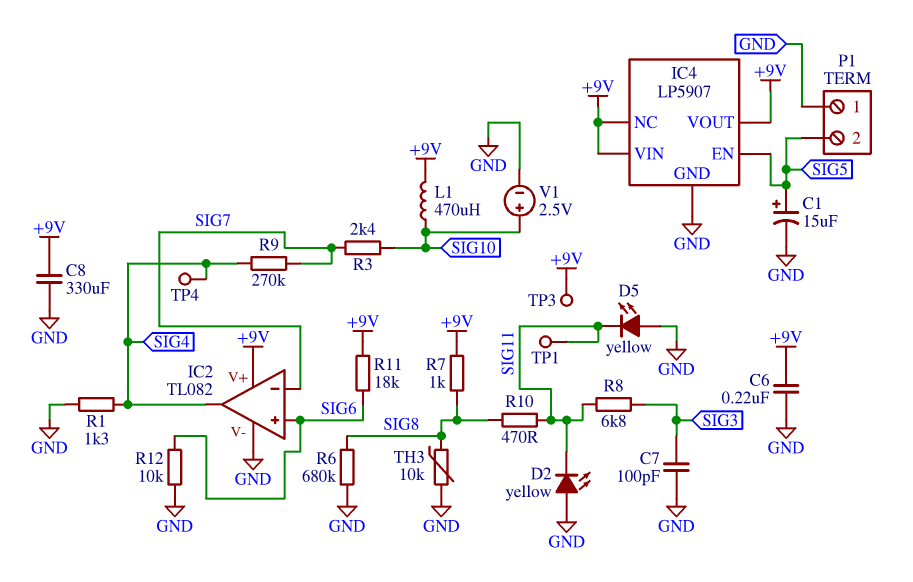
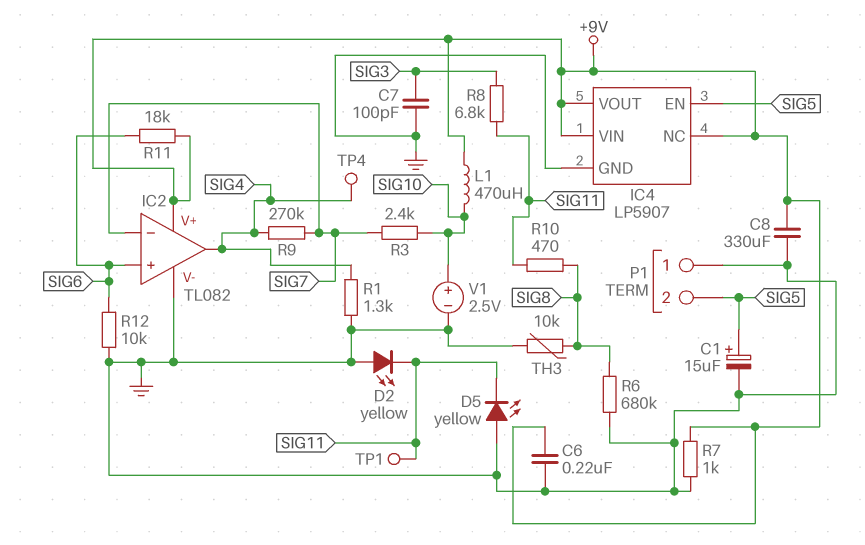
R7: 1k (+9V, SIG8) -> 1k (+9V, GND)
TP3: test point (+9V) -> none

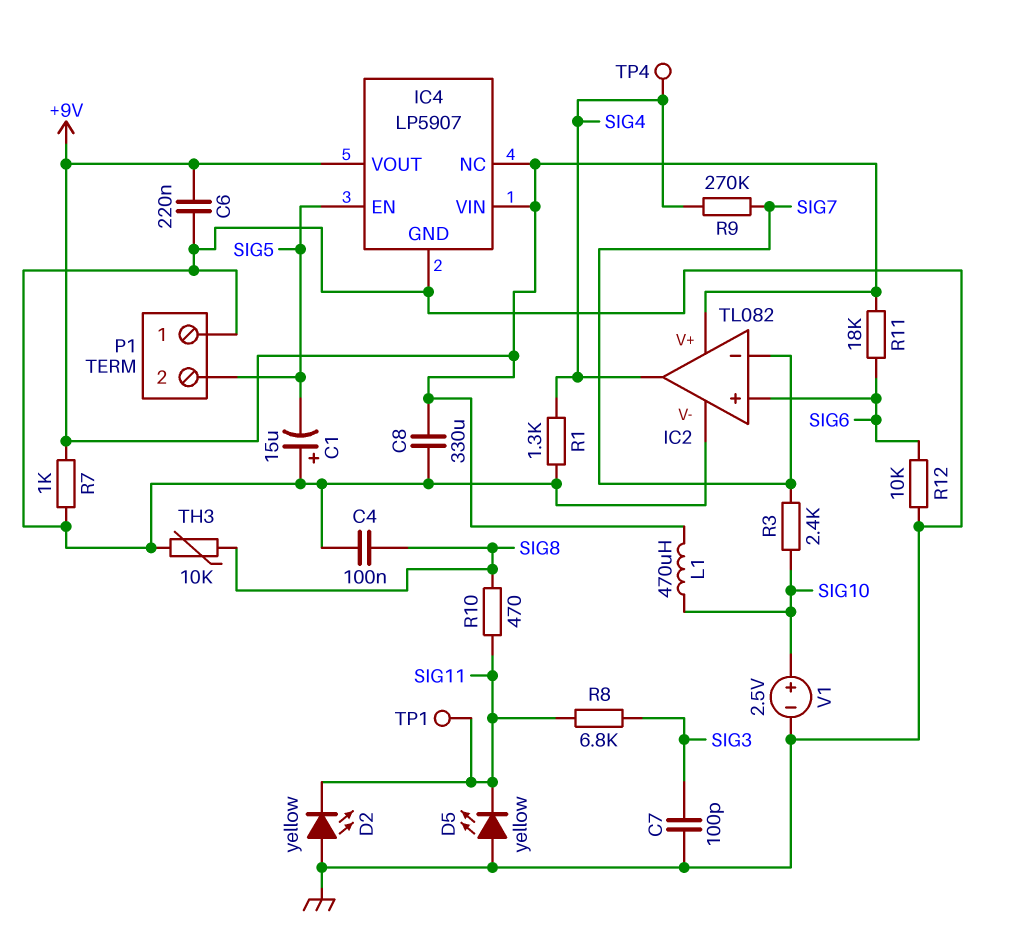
C1: 15uF (plus SIG5, minus GND) -> 15uF (plus GND, minus SIG5)
C4: none -> 100nF (GND, SIG8)
R6: 680k (GND, SIG8) -> none

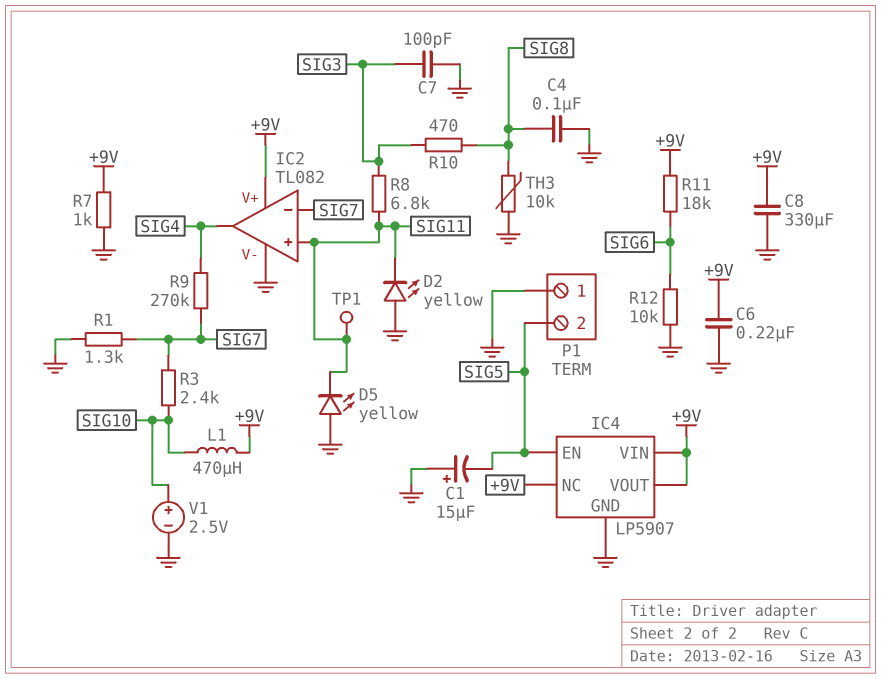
IC2 pin in+: SIG6 -> SIG11
R1: 1.3k (GND, SIG4) -> 1.3k (GND, SIG7)
R10: 470 (SIG8, SIG11) -> 470 (SIG3, SIG8)
TP4: test point (SIG4) -> none

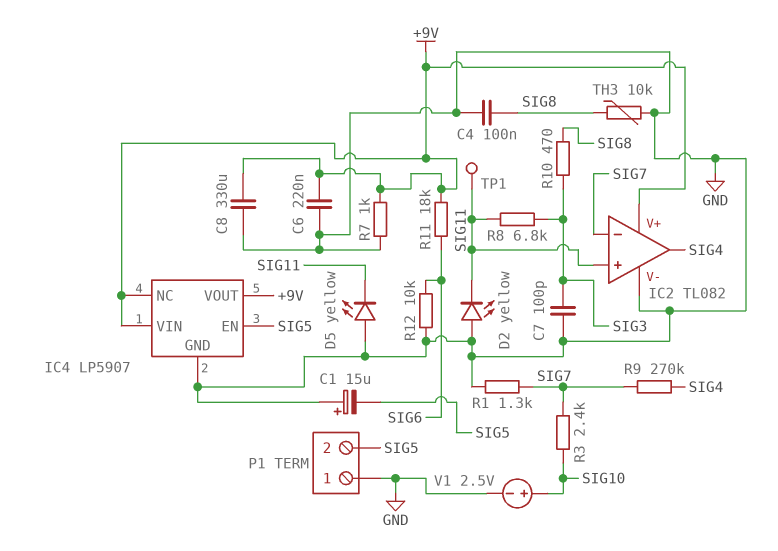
L1: 470uH (+9V, SIG10) -> none

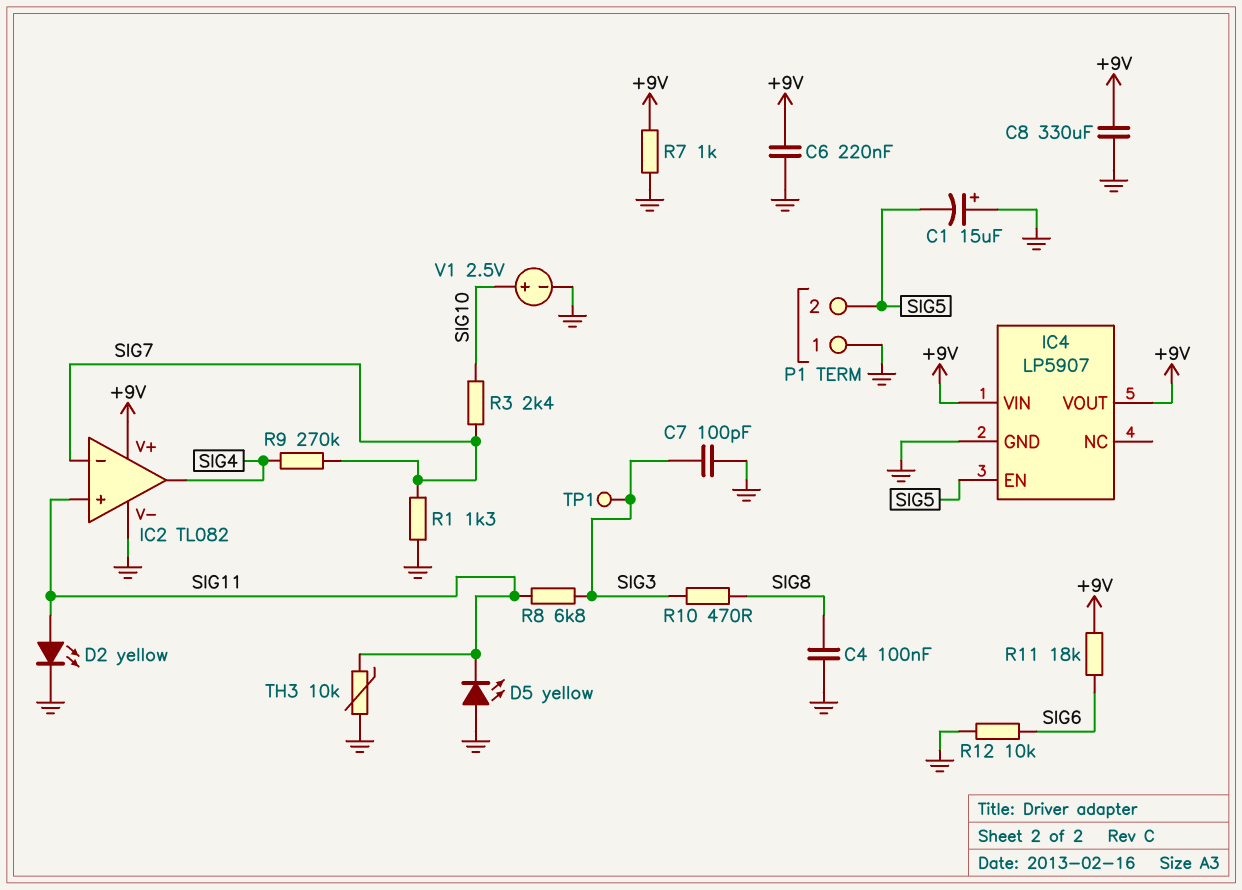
D2: LED yellow (A GND, K SIG11) -> LED yellow (A SIG11, K GND)
IC4 pin NC: +9V -> none
TH3: 10k (GND, SIG8) -> 10k (GND, SIG11)
TP1: test point (SIG11) -> test point (SIG3)

